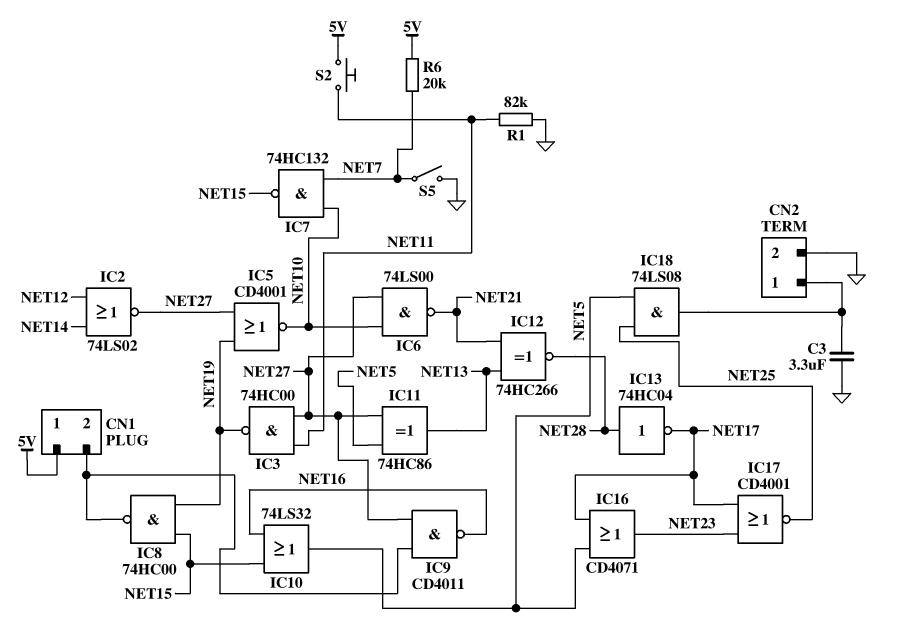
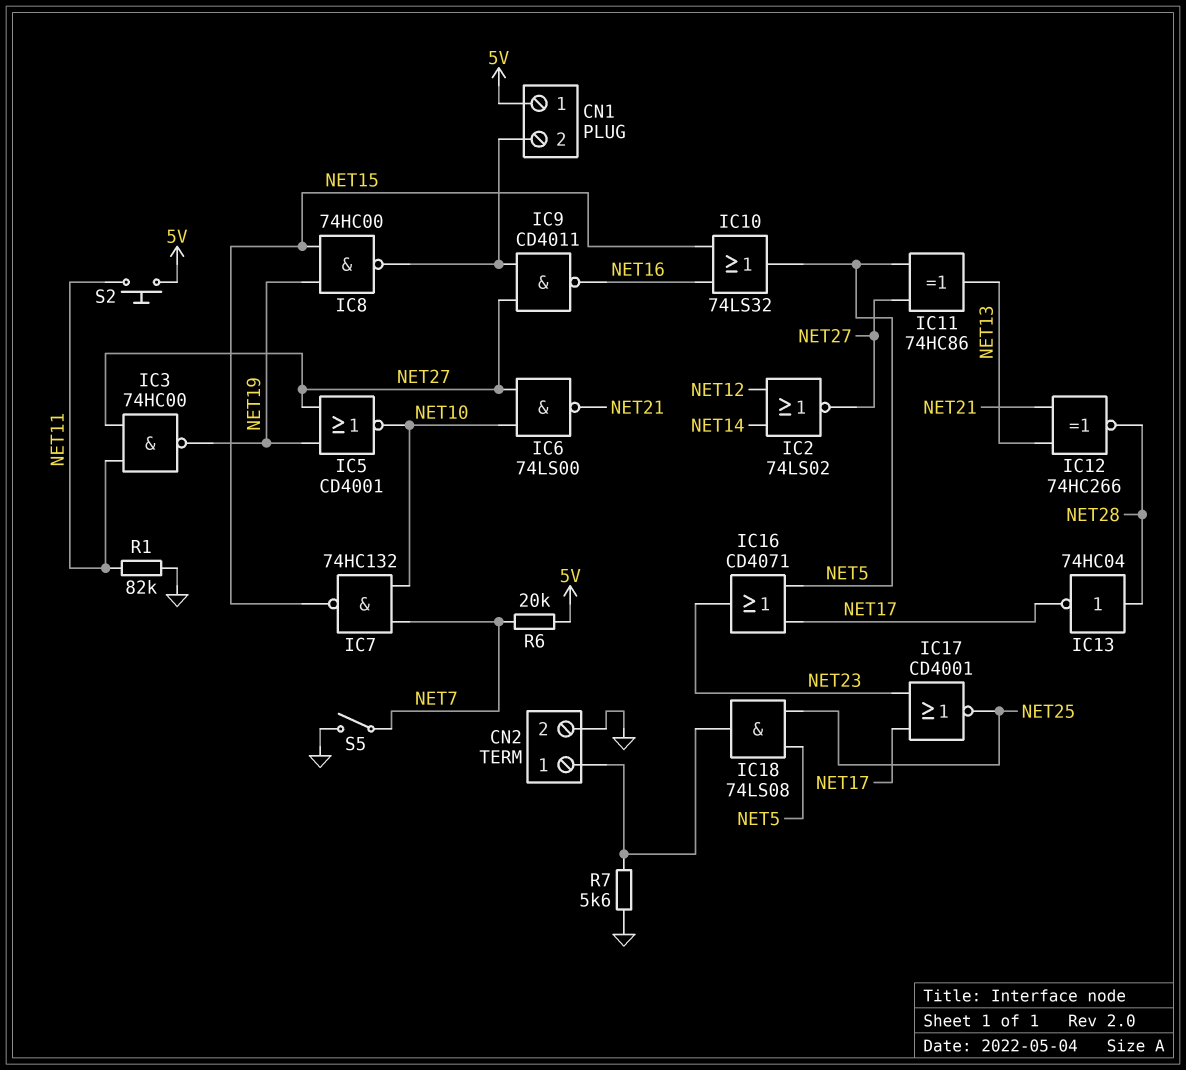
C3: 3.3uF (CN2/1, GND) -> none
R7: none -> 5.6k (CN2/1, GND)

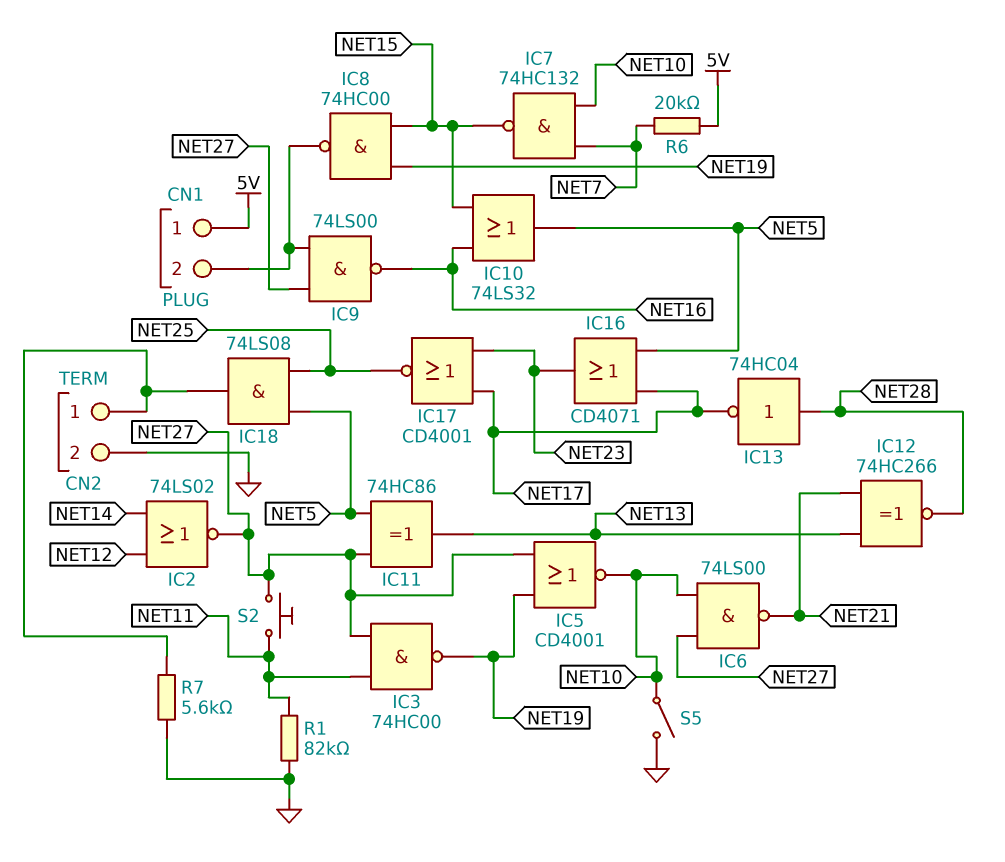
IC9: NAND CD4011 (in CN1/2, in NET27, out NET16) -> NAND 74LS00 (in CN1/2, in NET27, out NET16)
S2: button (5V, NET11) -> button (NET11, NET27)
S5: switch (GND, NET7) -> switch (GND, NET10)

